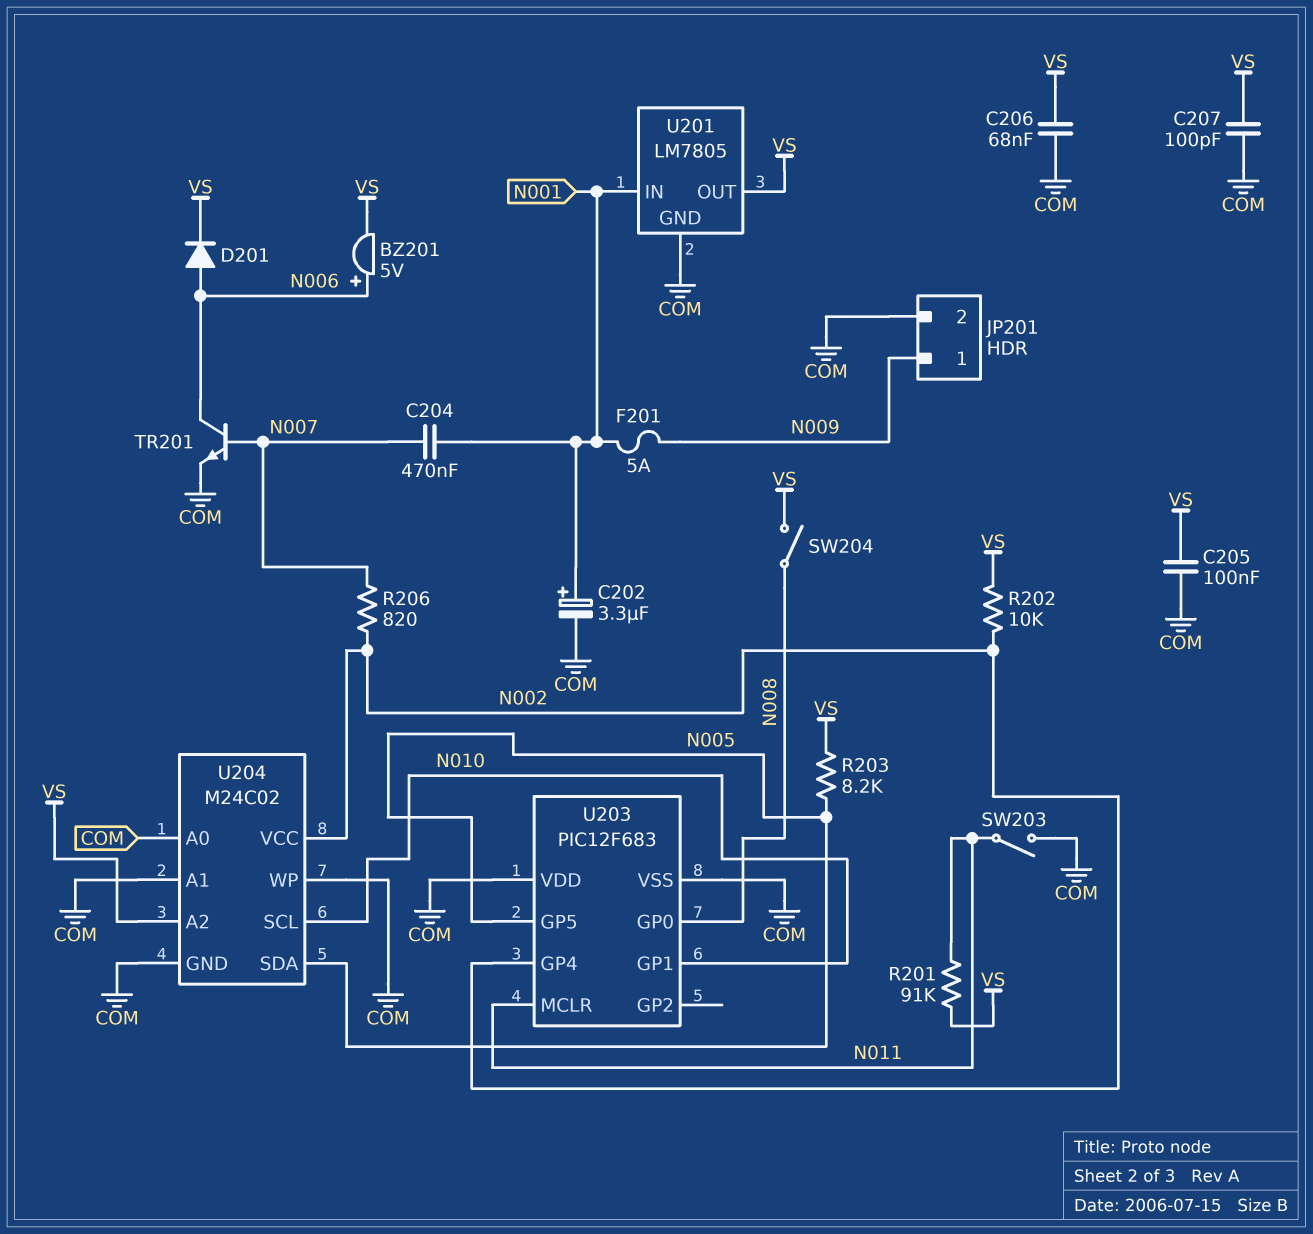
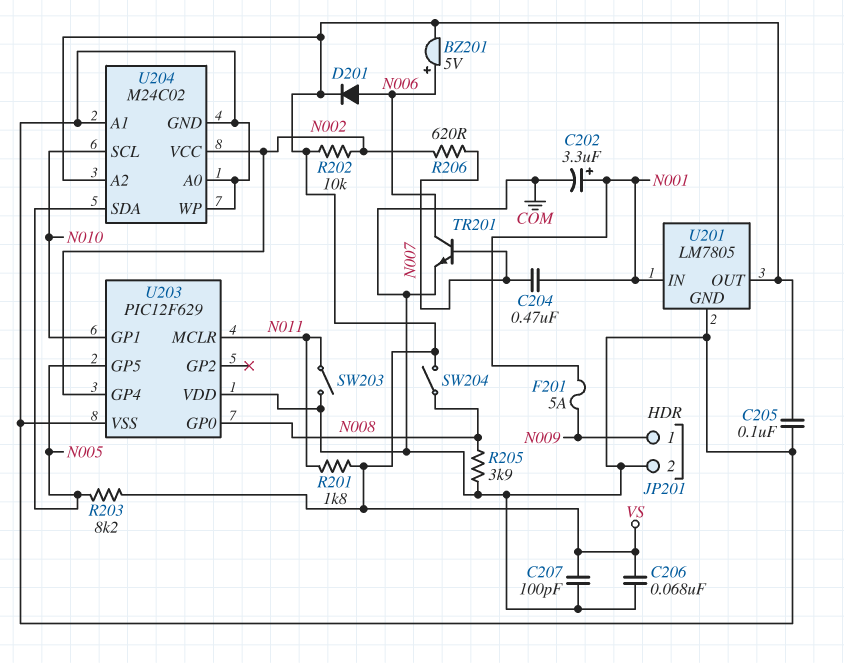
R201: 91k (N011, VS) -> 1.8k (N011, VS)
R205: none -> 3.9k (COM, N008)
R206: 820 (N002, N007) -> 620 (N002, N007)
U203: PIC12F683 -> PIC12F629

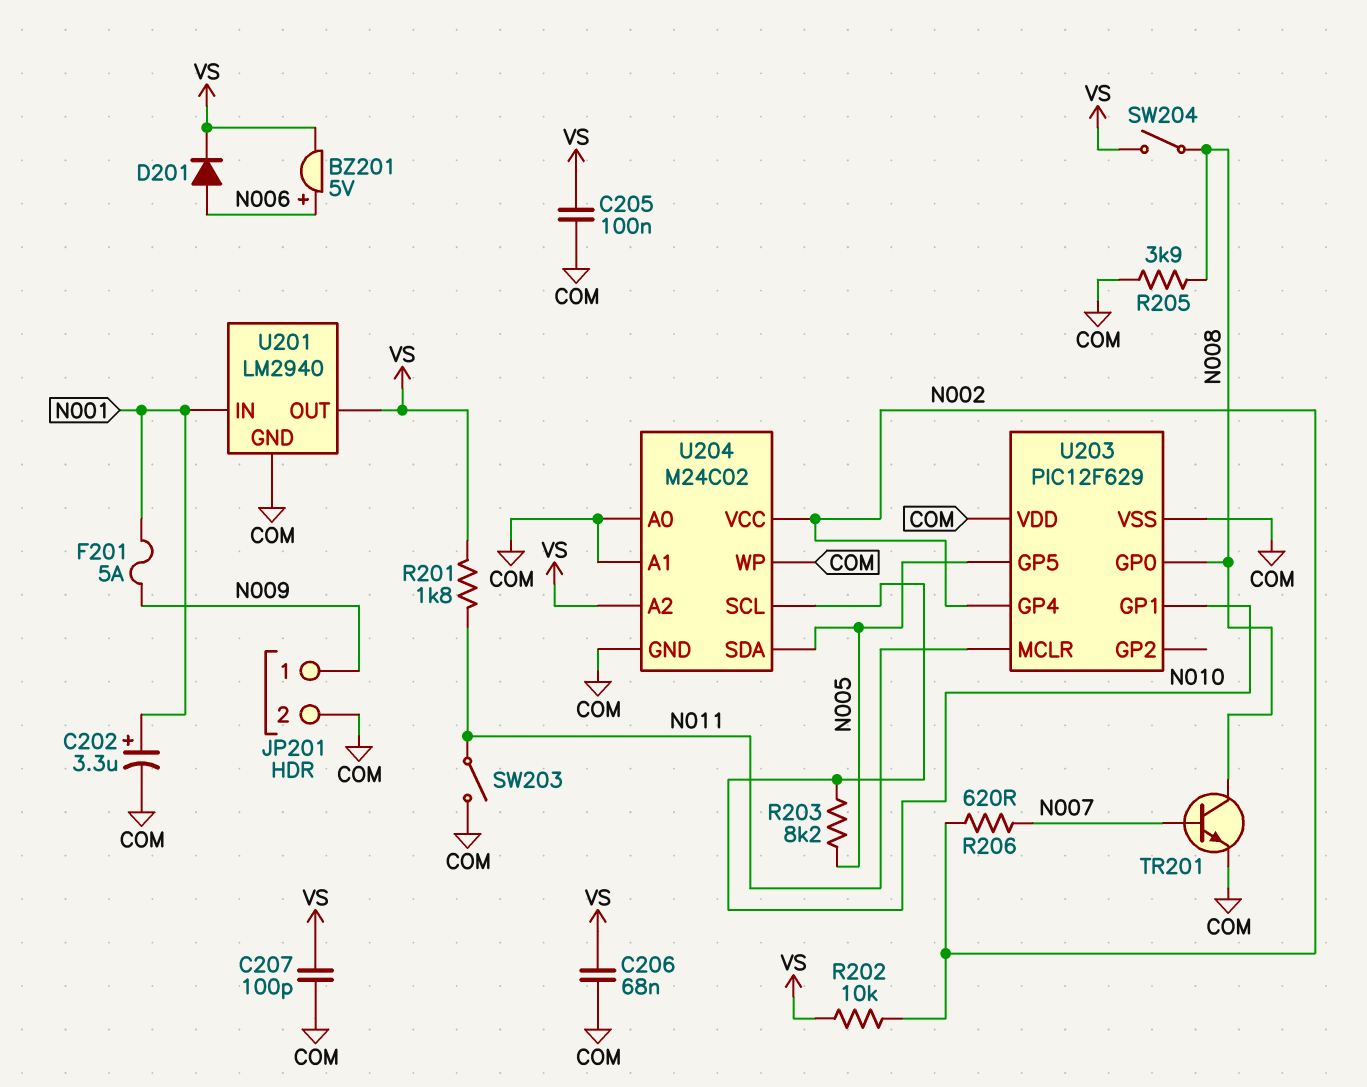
C204: 470nF (N001, N007) -> none
R203: 8.2k (N005, VS) -> 8.2k (N005, N010)
TR201: NPN (B N007, C N006, E COM) -> NPN (B N007, C N008, E COM)
U201: LM7805 -> LM2940

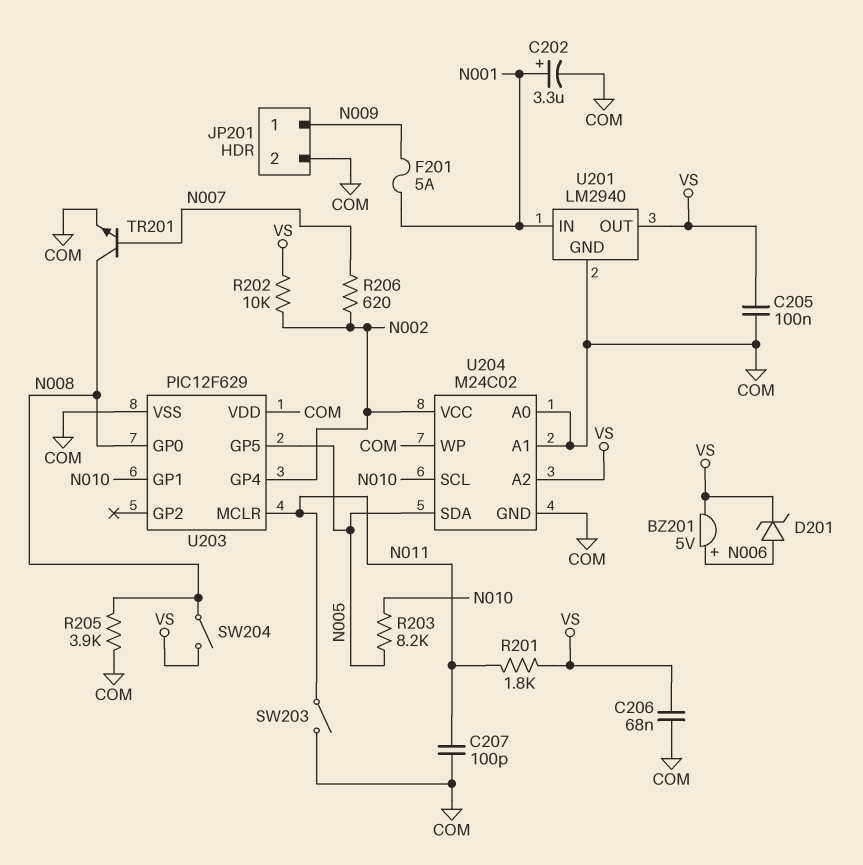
C207: 100pF (COM, VS) -> 100pF (COM, N011)
D201: diode (A N006, K VS) -> zener (A N006, K VS)

